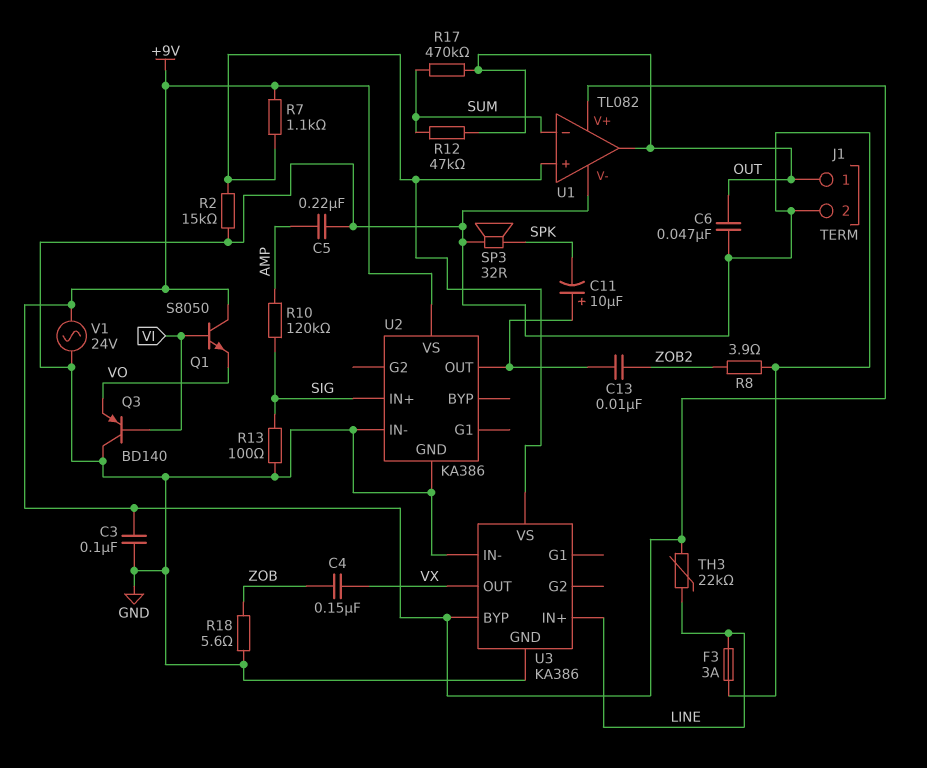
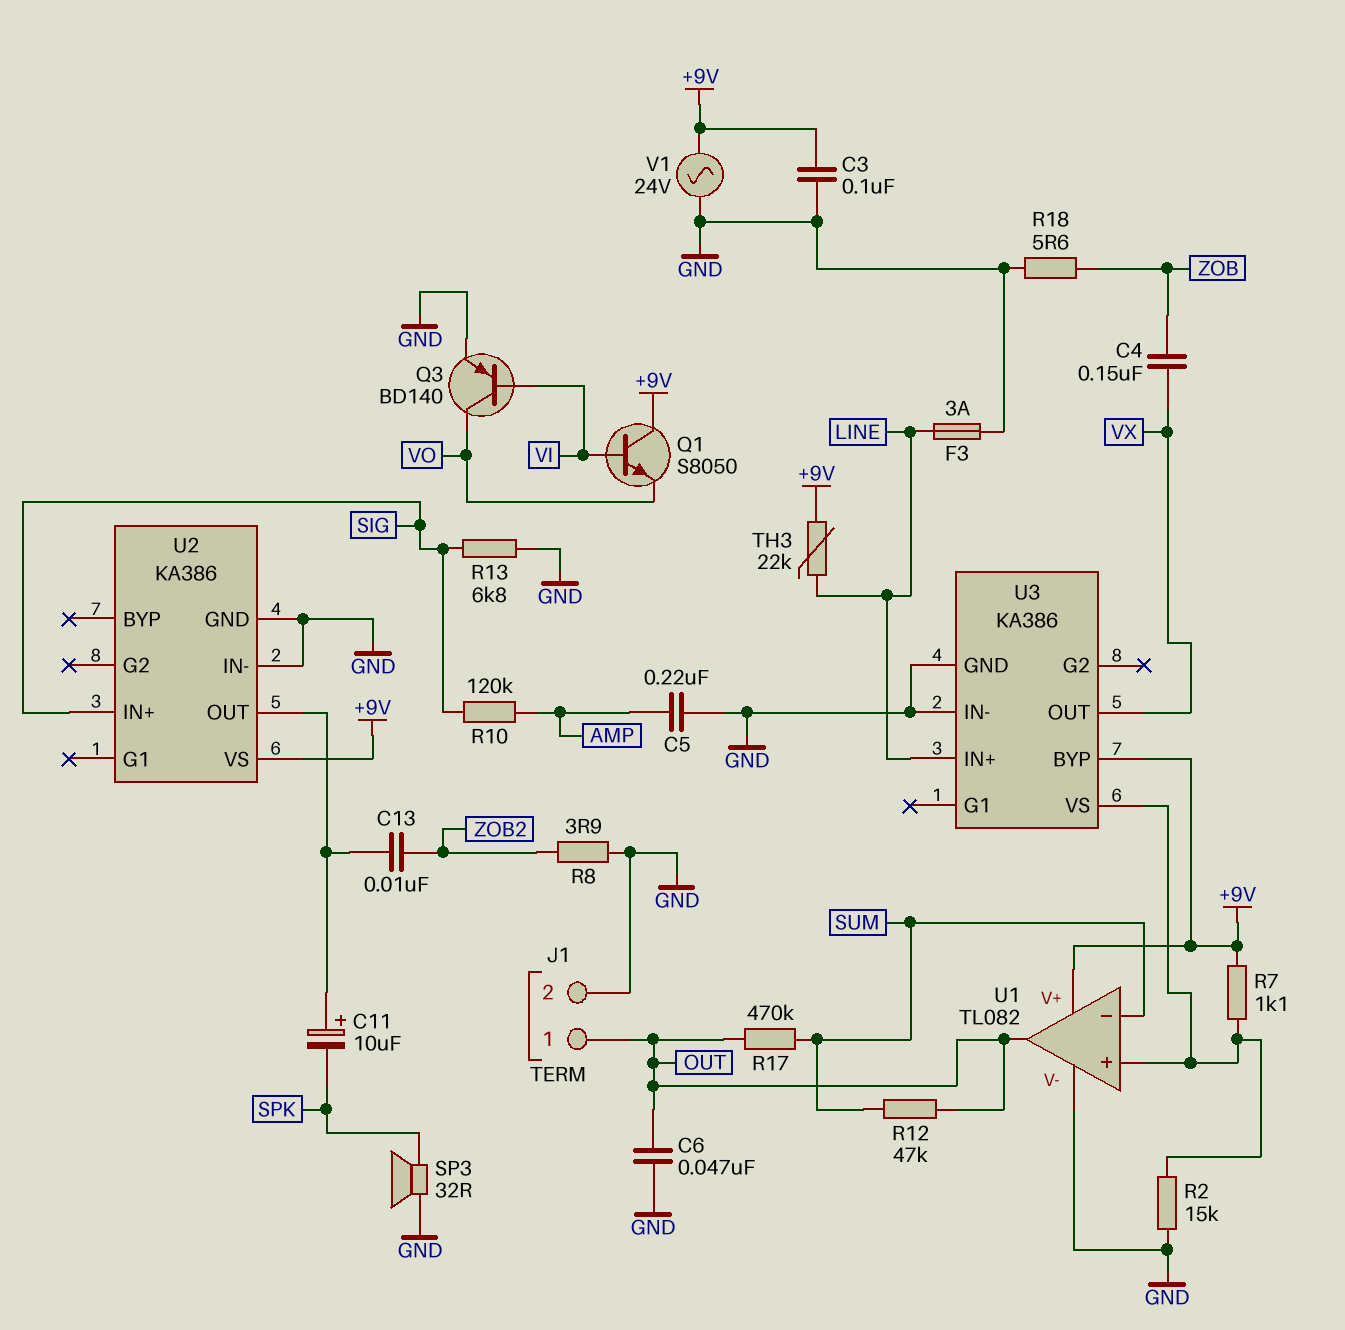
Q3: PNP BD140 (B VI, C GND, E VO) -> PNP BD140 (B VI, C VO, E GND)
R13: 100 (GND, SIG) -> 6.8k (GND, SIG)

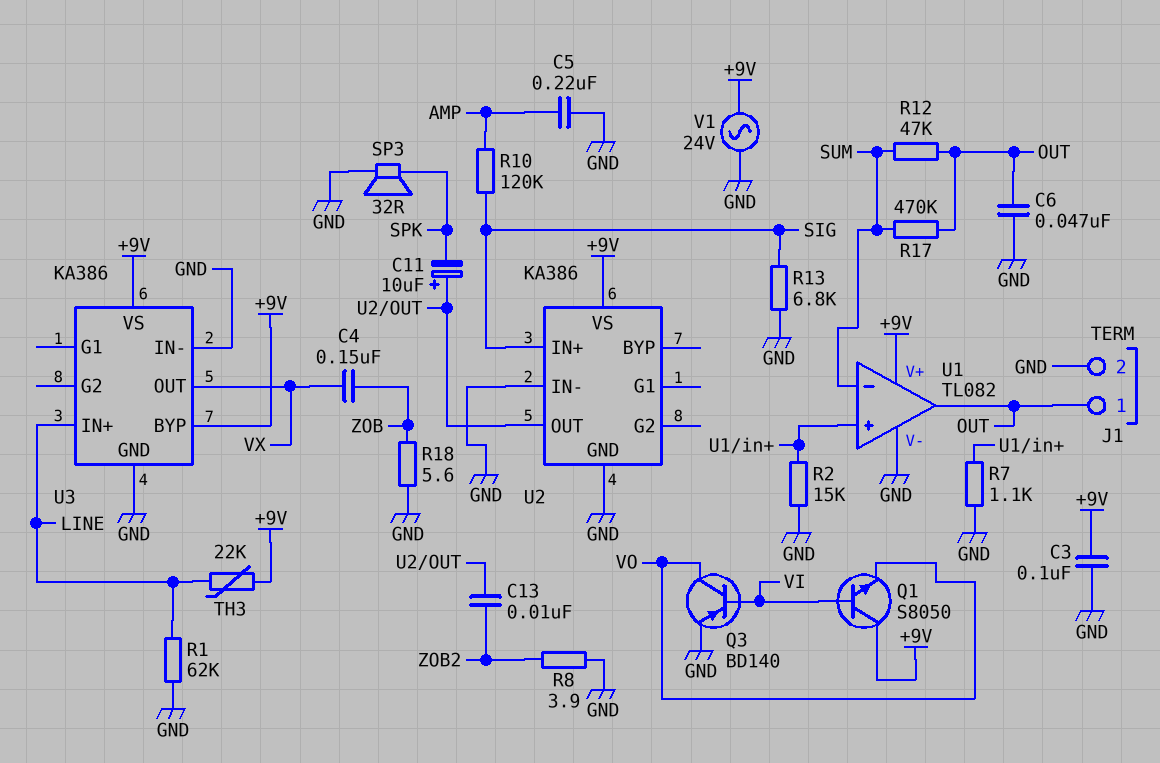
F3: 3A (GND, LINE) -> none
R1: none -> 62k (GND, LINE)
R7: 1.1k (+9V, U1/in+) -> 1.1k (GND, U1/in+)
U3 pin VS: U1/in+ -> +9V

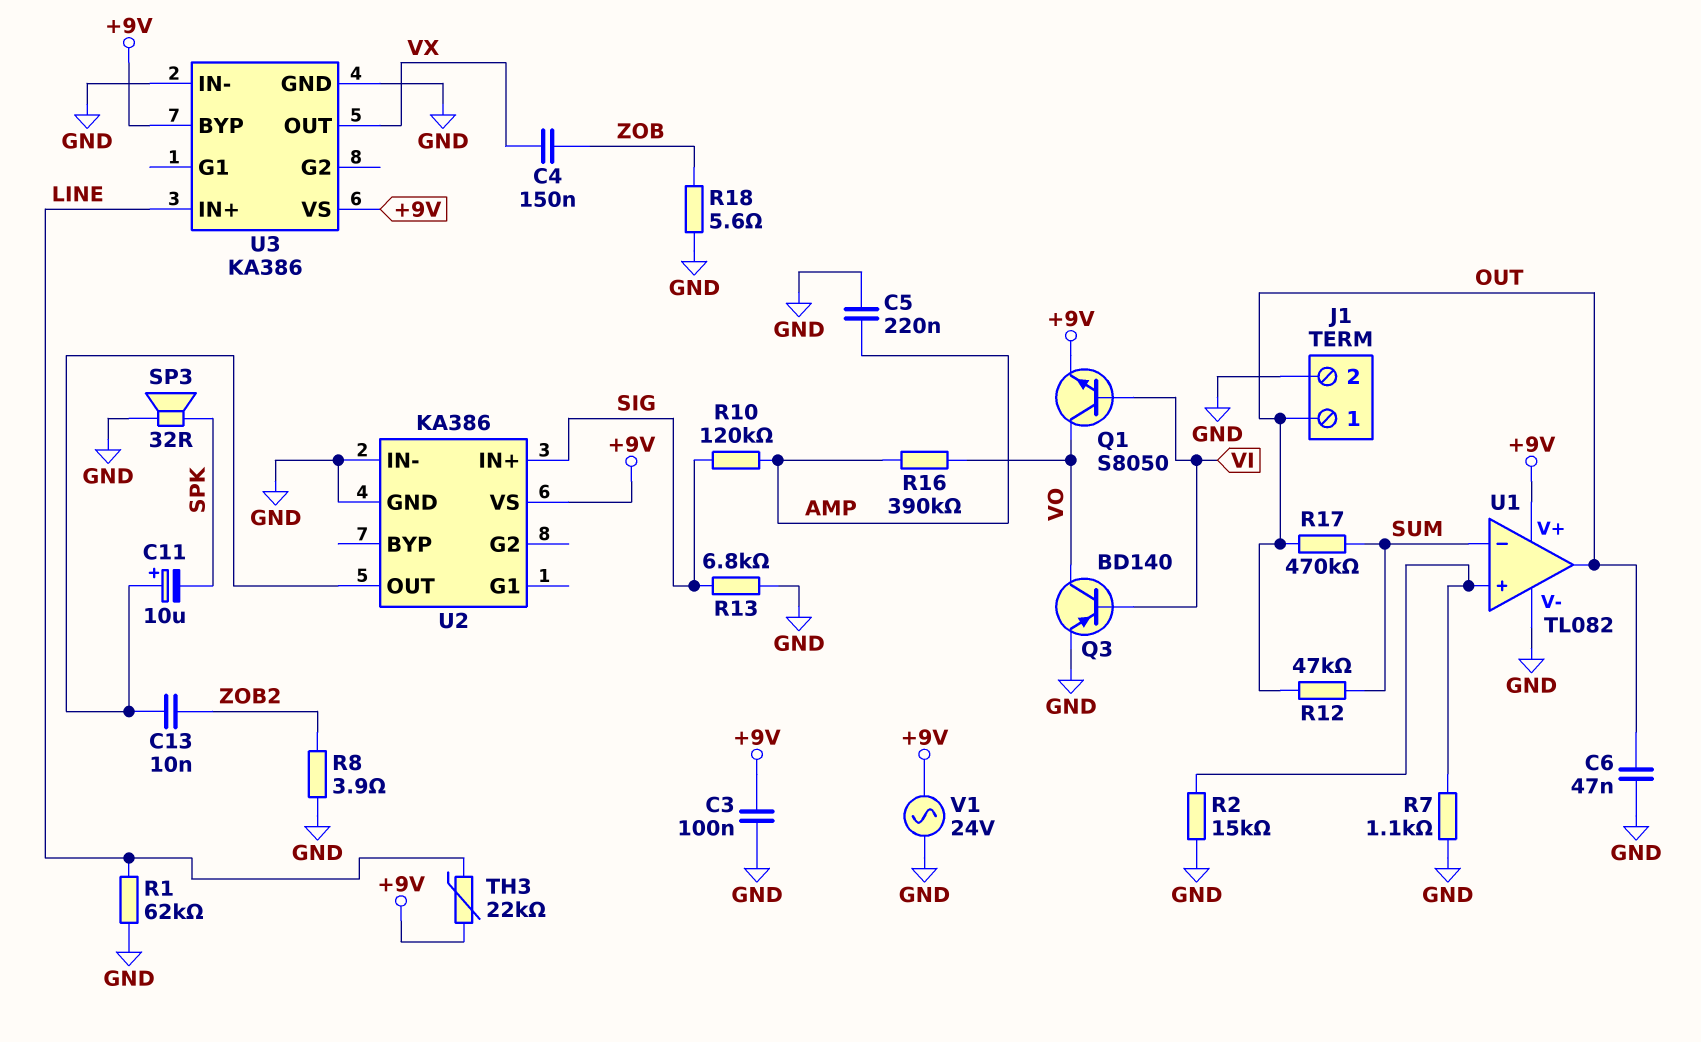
Q1: NPN S8050 (B VI, C +9V, E VO) -> NPN S8050 (B VI, C VO, E +9V)
R16: none -> 390k (AMP, VO)

